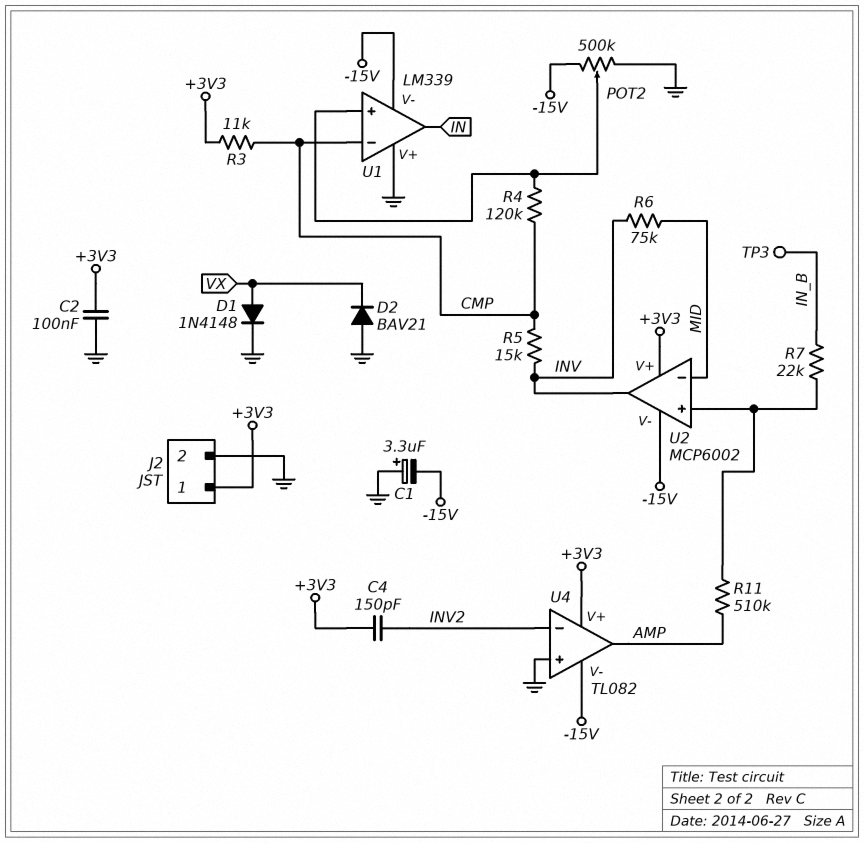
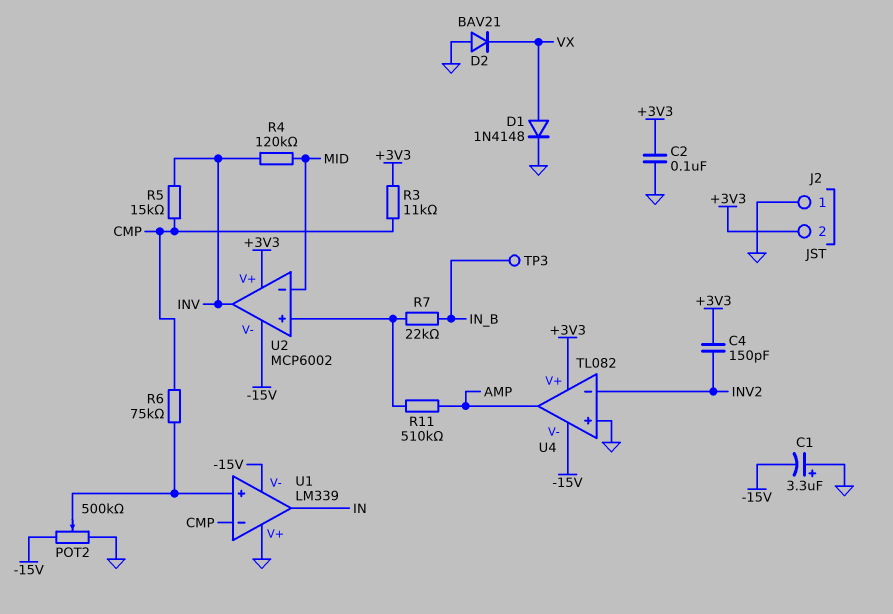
J2 pin 1: +3V3 -> GND
J2 pin 2: GND -> +3V3
R4: 120k (CMP, U1/in+) -> 120k (INV, MID)
R6: 75k (INV, MID) -> 75k (CMP, U1/in+)

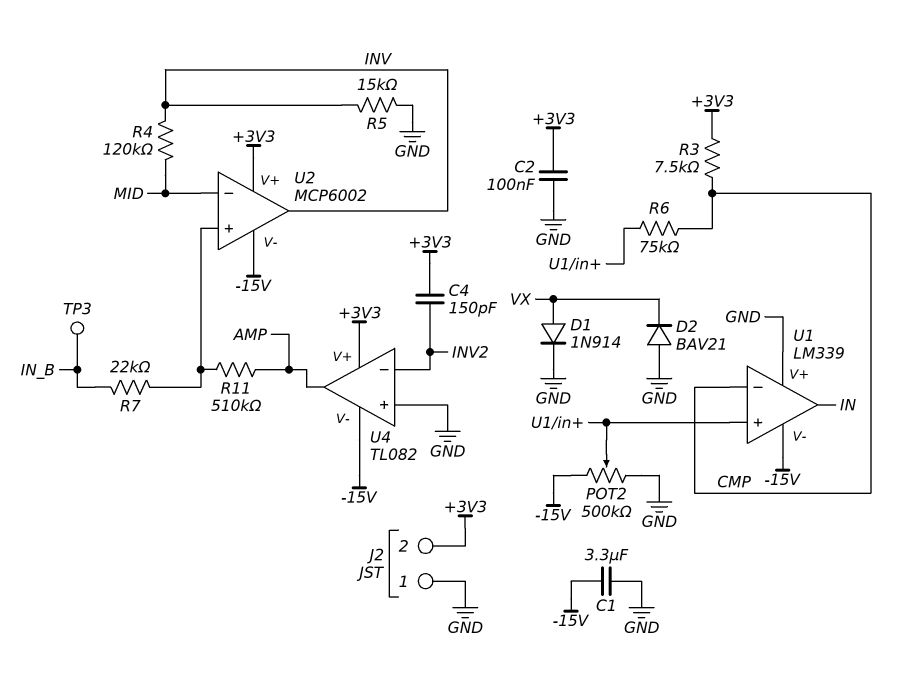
C1: 3.3uF (plus GND, minus -15V) -> 3.3uF (-15V, GND)
D1: diode 1N4148 (A VX, K GND) -> diode 1N914 (A VX, K GND)
R3: 11k (+3V3, CMP) -> 7.5k (+3V3, CMP)
R5: 15k (CMP, INV) -> 15k (GND, INV)

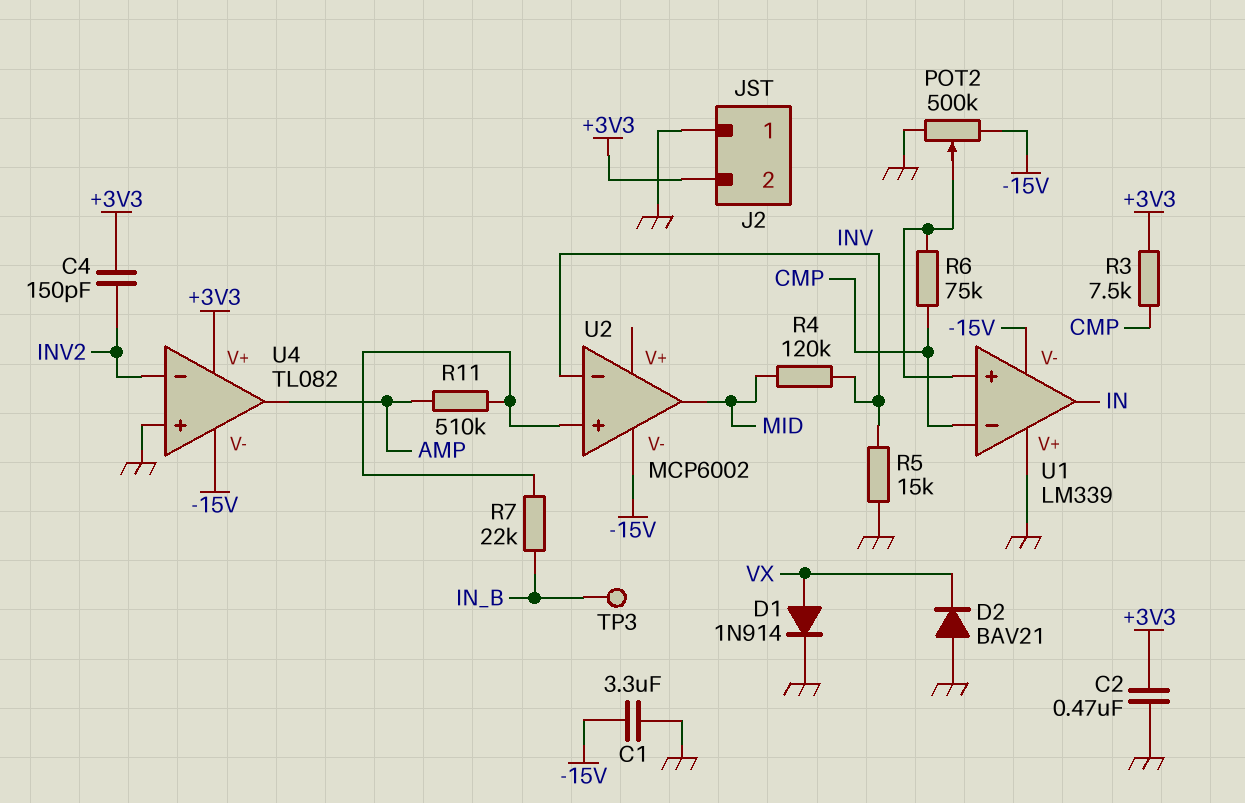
C2: 100nF (+3V3, GND) -> 470nF (+3V3, GND)
U2 pin V+: +3V3 -> none
U2 pin in-: MID -> INV
U2 pin out: INV -> MID

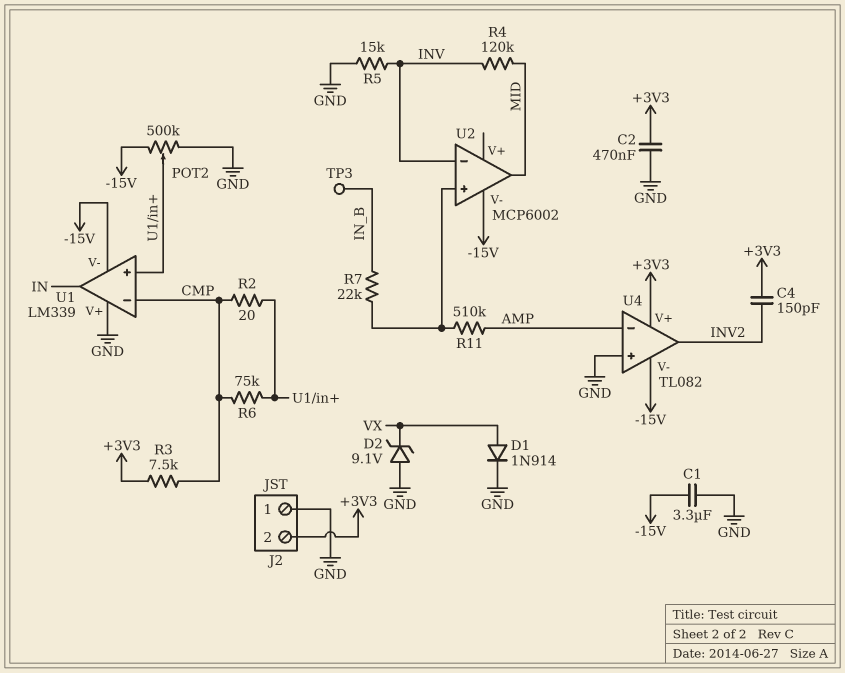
D2: diode BAV21 (A GND, K VX) -> zener 9.1V (A GND, K VX)
R2: none -> 20 (CMP, U1/in+)
U4 pin in-: INV2 -> AMP
U4 pin out: AMP -> INV2

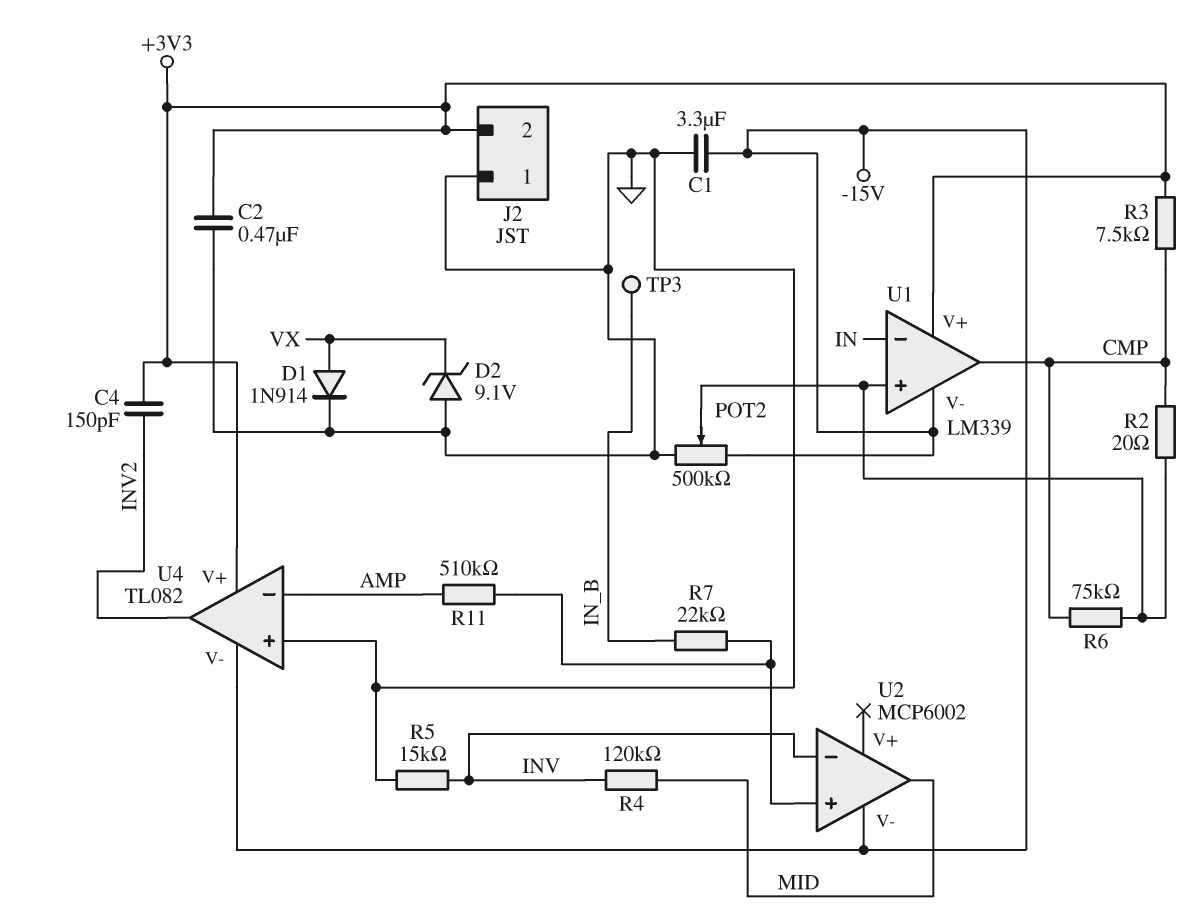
U1 pin V+: GND -> +3V3
U1 pin in-: CMP -> IN
U1 pin out: IN -> CMP

